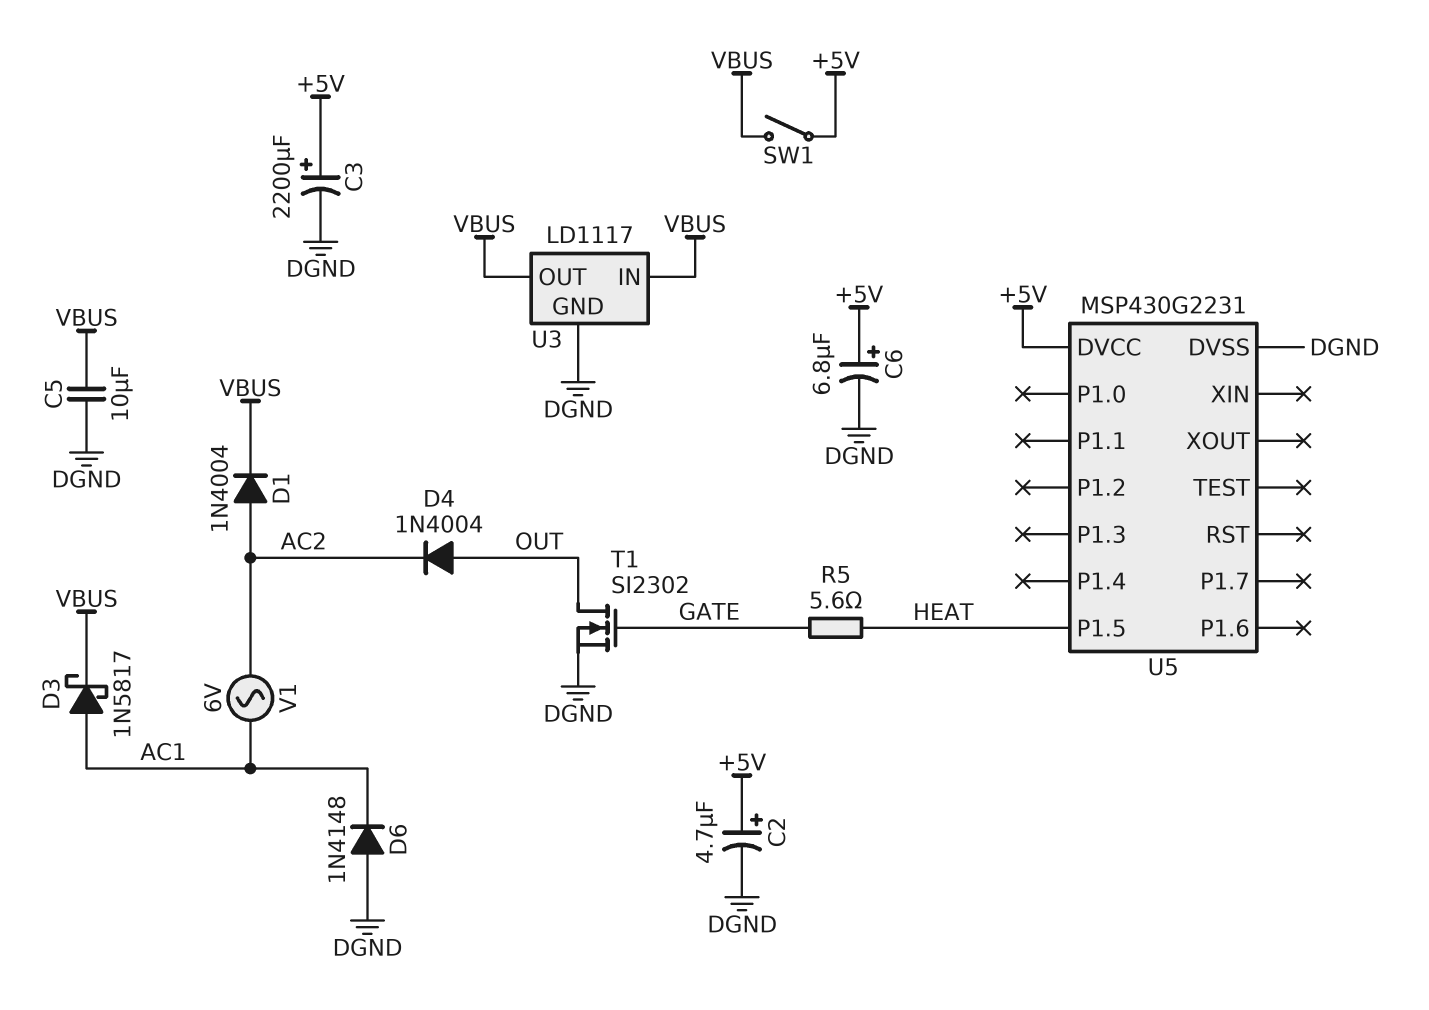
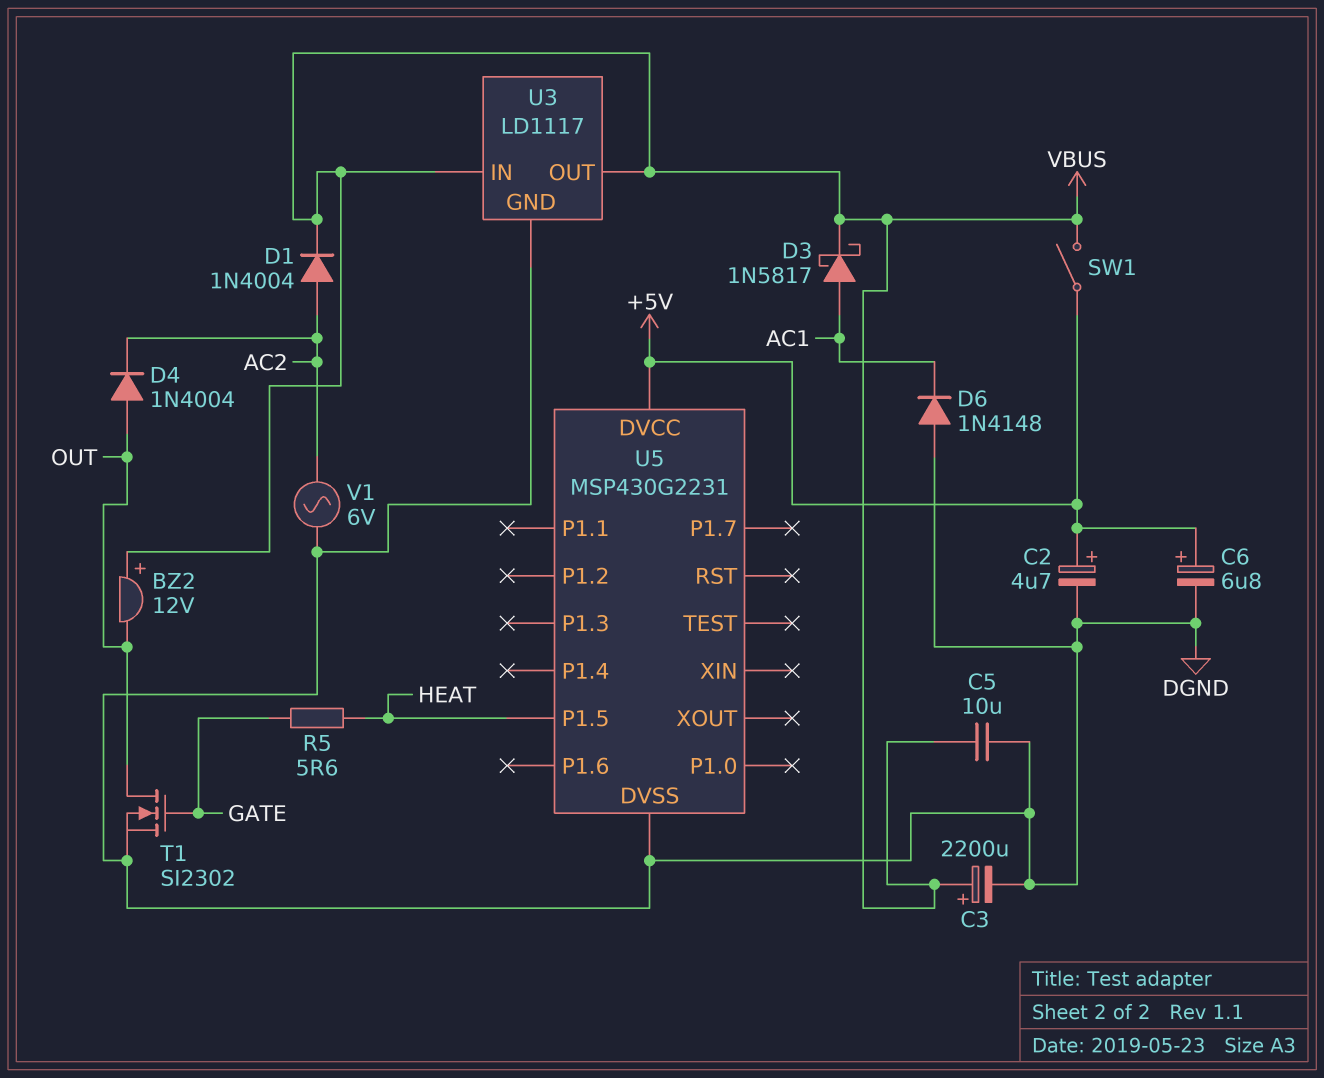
BZ2: none -> buzzer 12V (plus VBUS, minus OUT)
C3: 2200uF (plus +5V, minus DGND) -> 2200uF (plus VBUS, minus DGND)
V1: AC 6V (AC1, AC2) -> AC 6V (AC2, DGND)

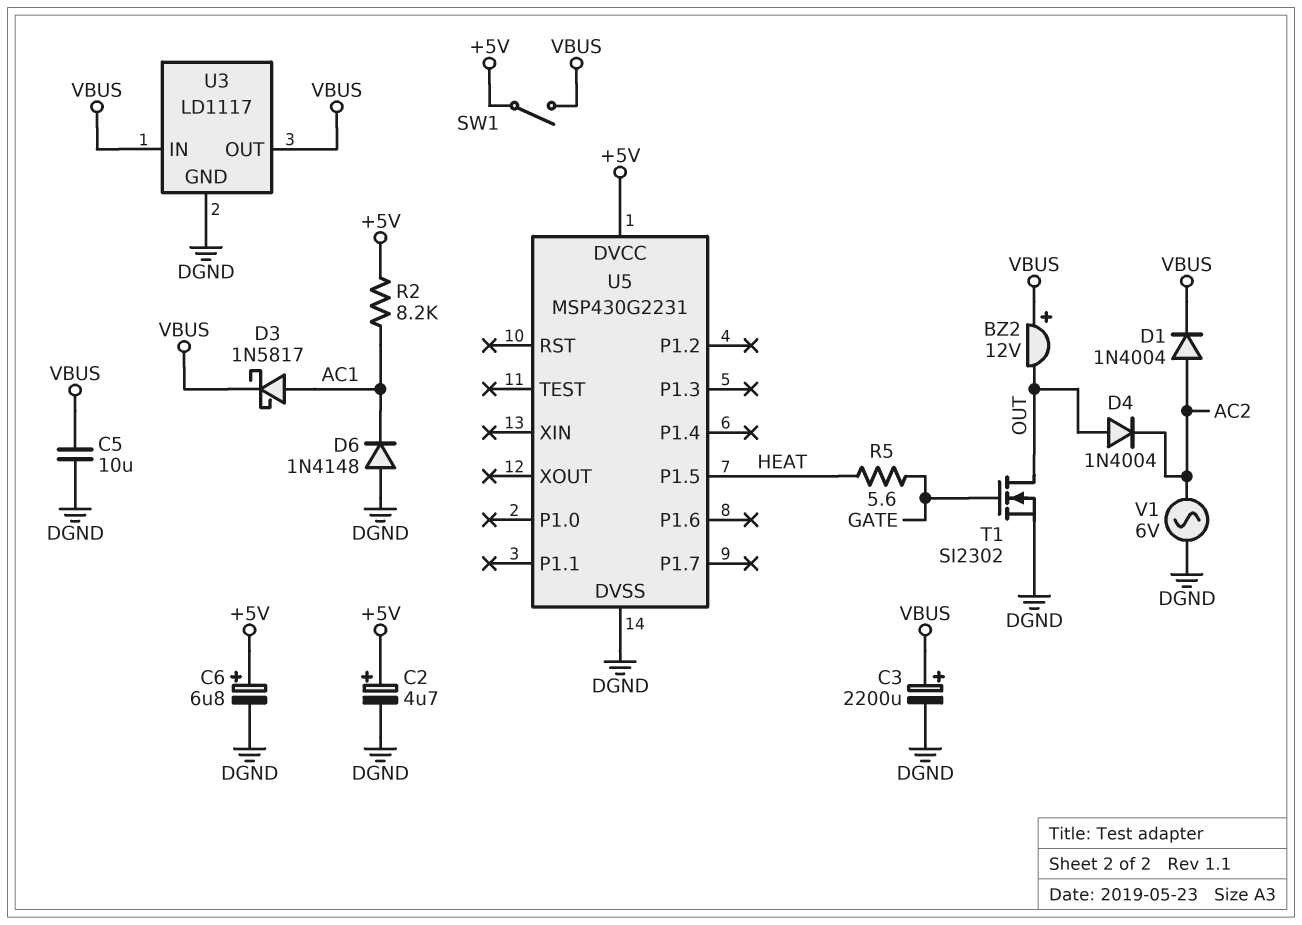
R2: none -> 8.2k (+5V, AC1)

